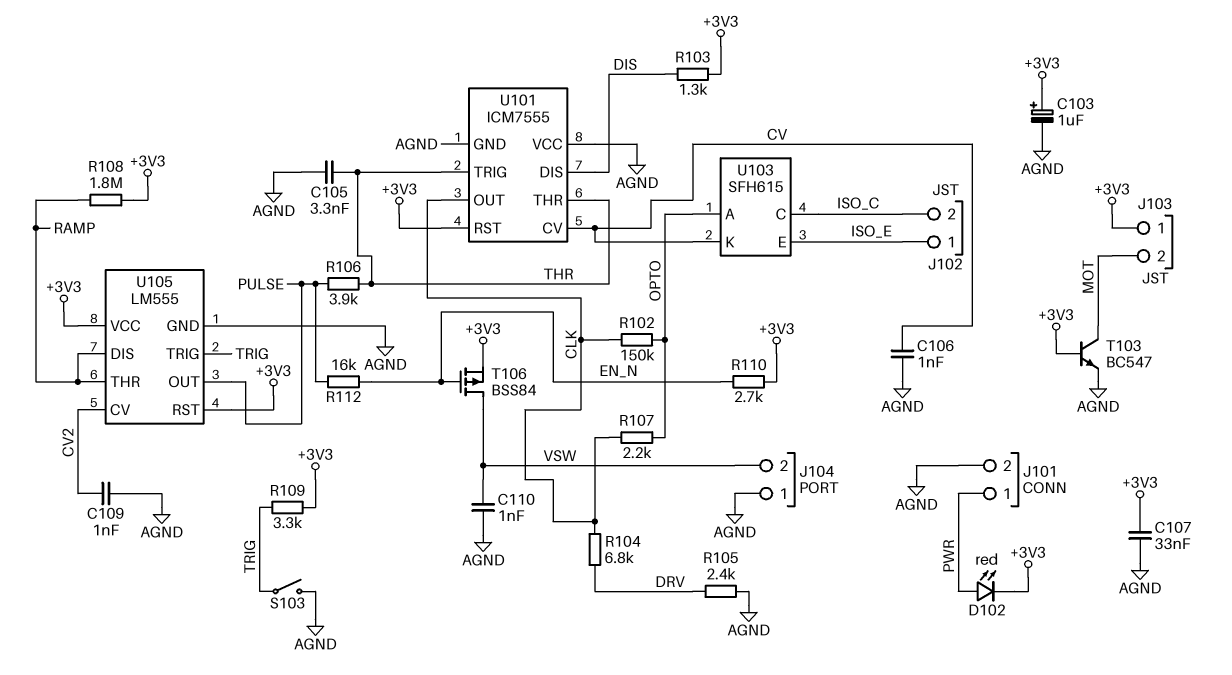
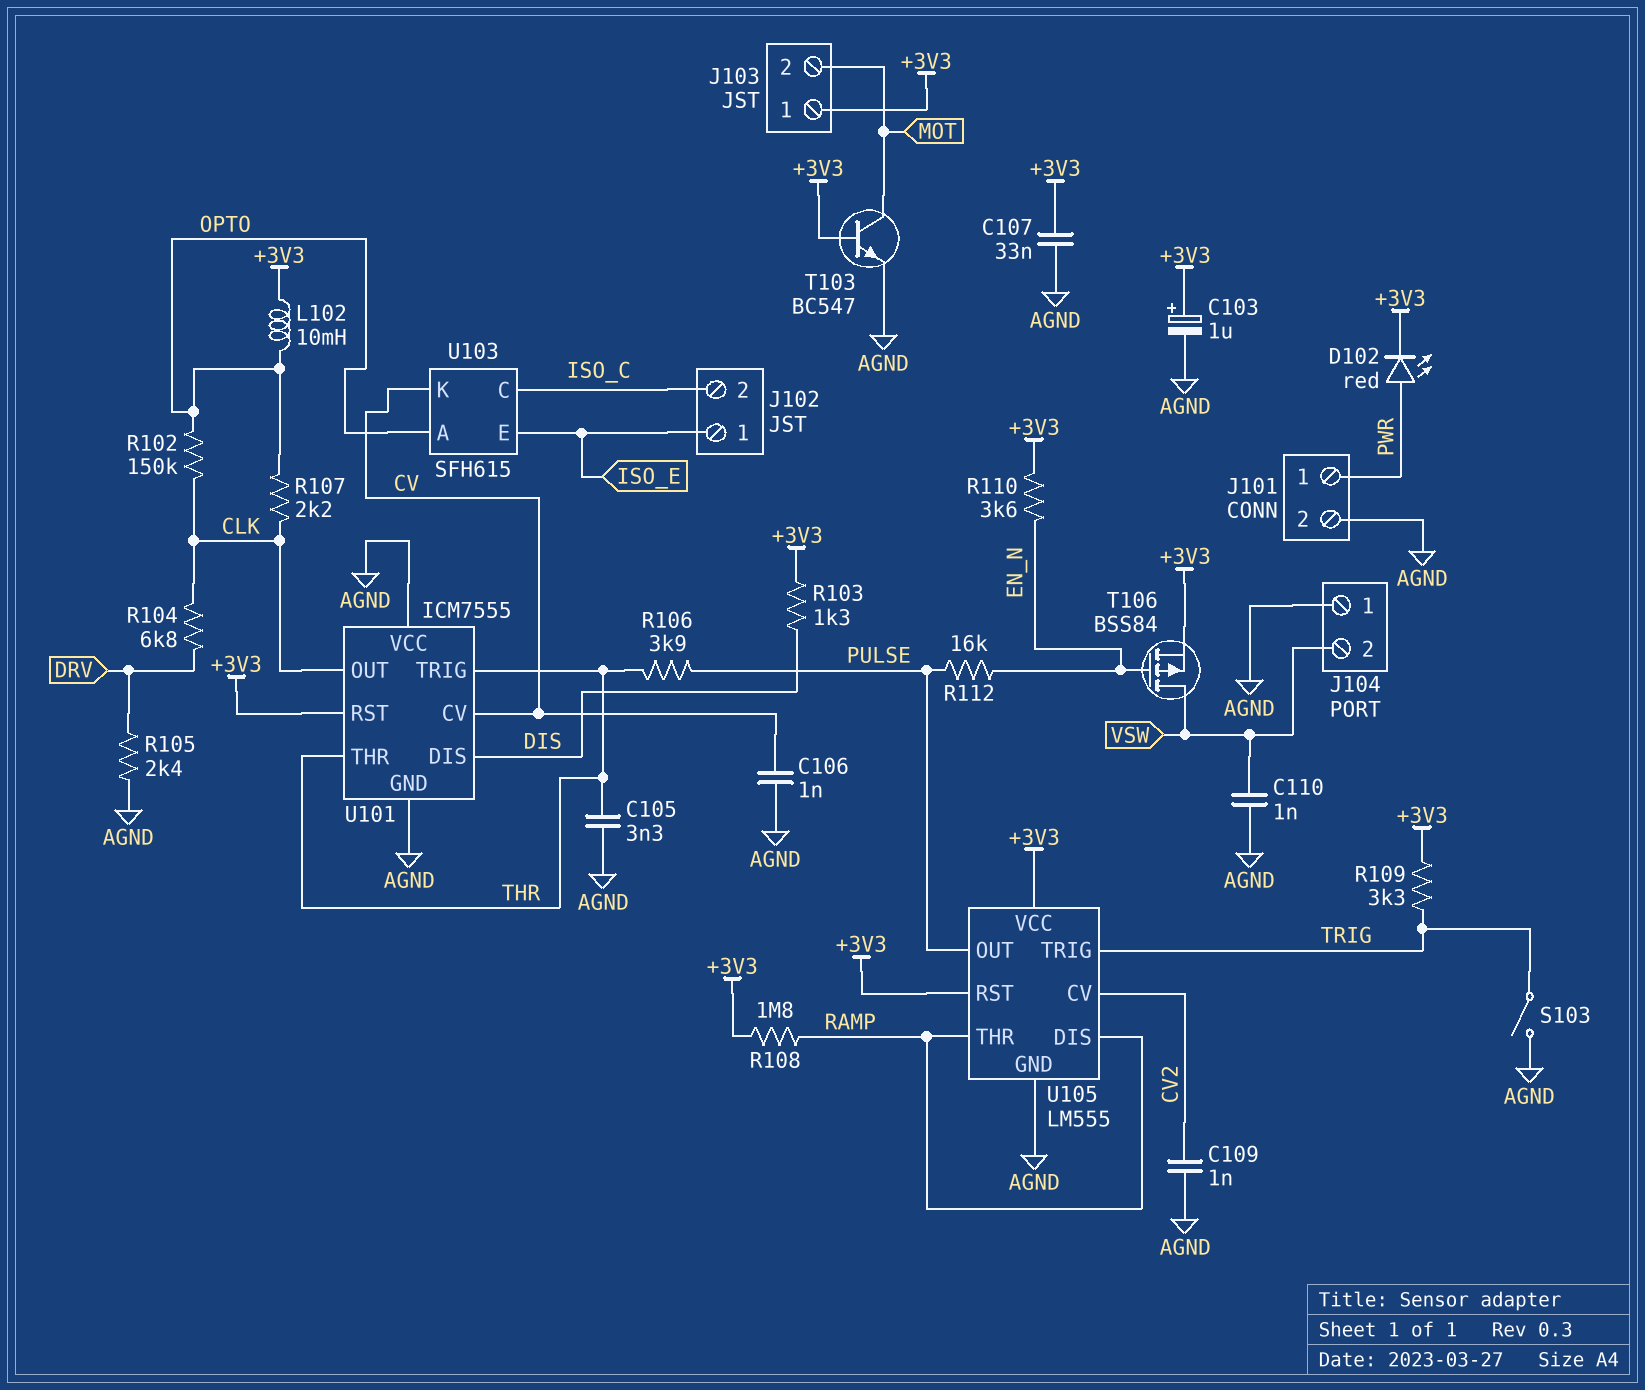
L102: none -> 10mH (+3V3, OPTO)
R110: 2.7k (+3V3, EN_N) -> 3.6k (+3V3, EN_N)

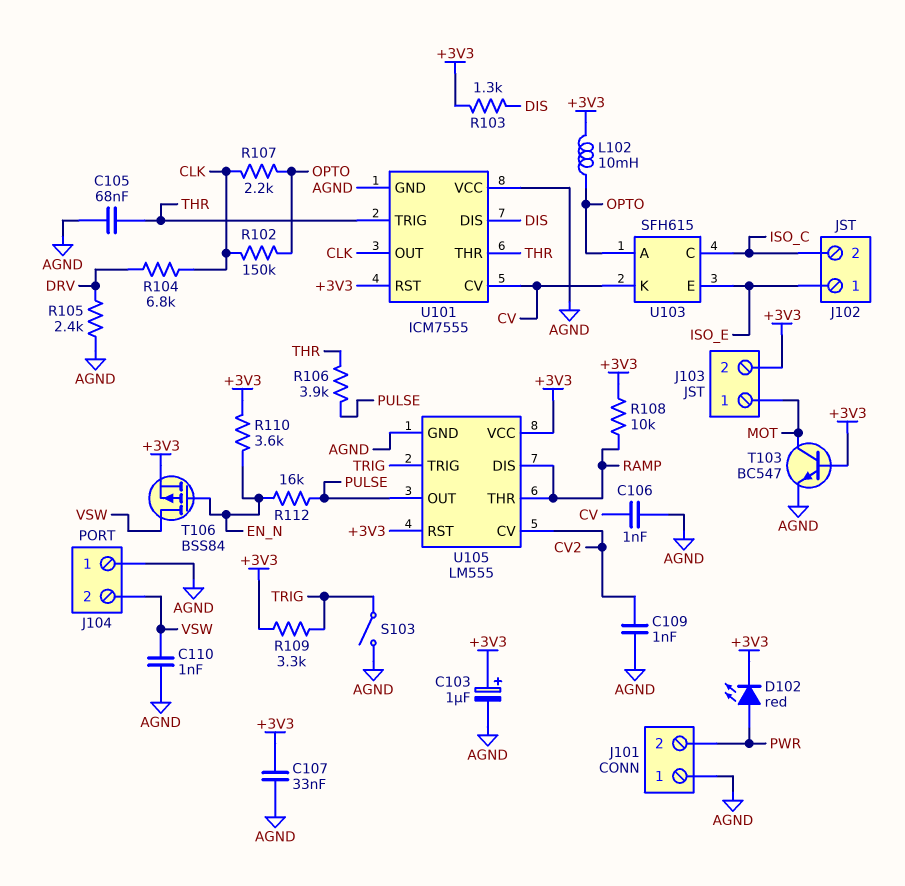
C105: 3.3nF (AGND, THR) -> 68nF (AGND, THR)
J101 pin 1: PWR -> AGND
J101 pin 2: AGND -> PWR
J103 pin 1: +3V3 -> MOT
J103 pin 2: MOT -> +3V3
R108: 1.8M (+3V3, RAMP) -> 10k (+3V3, RAMP)

